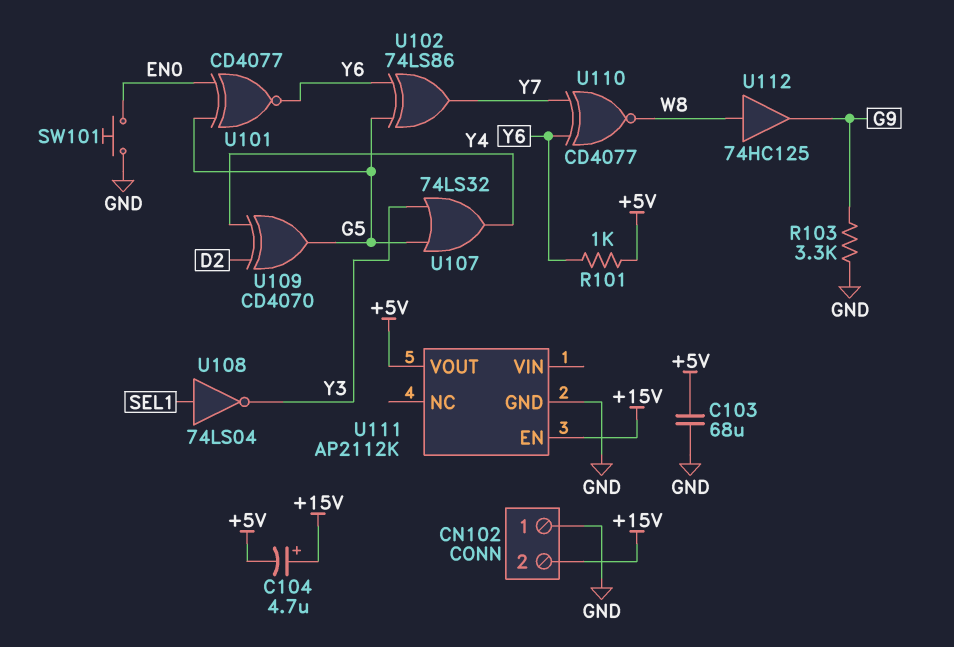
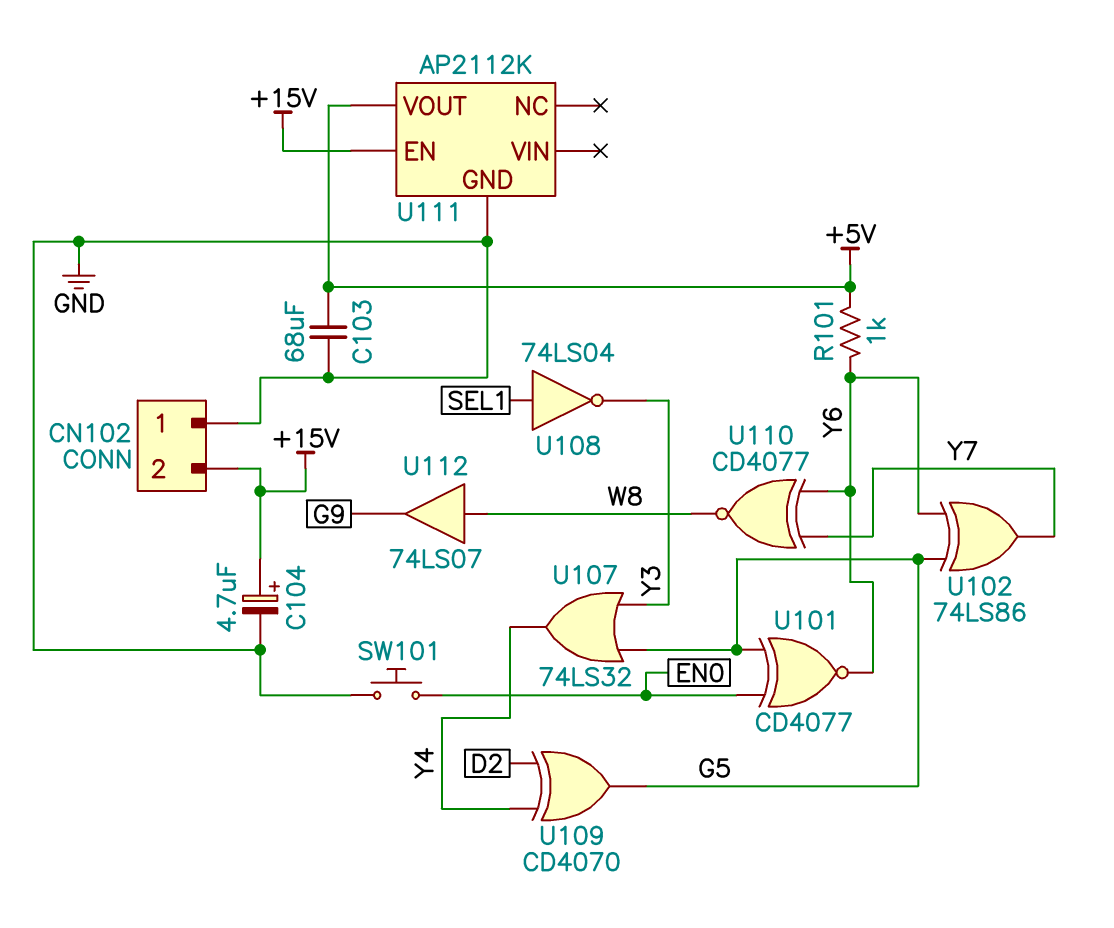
C104: 4.7uF (plus +15V, minus +5V) -> 4.7uF (plus +15V, minus GND)
R103: 3.3k (G9, GND) -> none
U112: buffer 74HC125 (in W8, out G9) -> buffer 74LS07 (in W8, out G9)

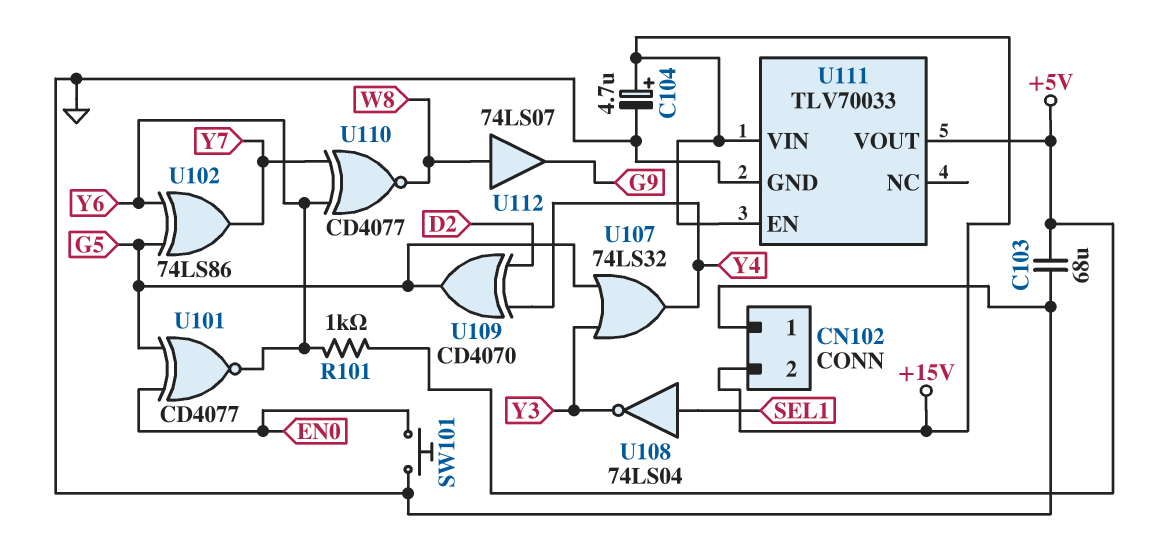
U111: AP2112K -> TLV70033
U111 pin VIN: none -> +15V

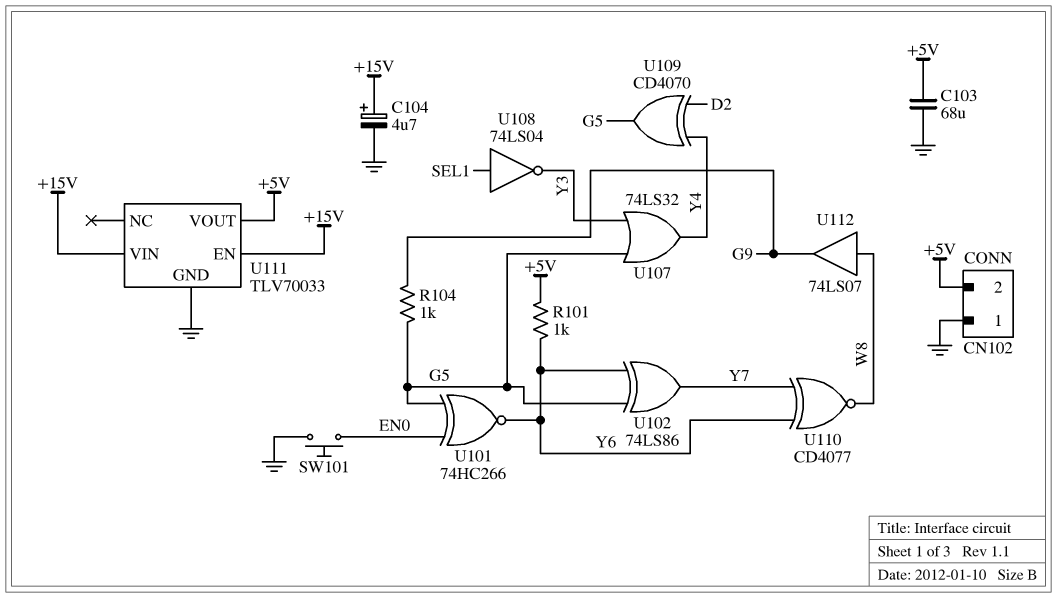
CN102 pin 2: +15V -> +5V
R104: none -> 1k (G5, G9)
U101: XNOR CD4077 (in EN0, in G5, out Y6) -> XNOR 74HC266 (in EN0, in G5, out Y6)

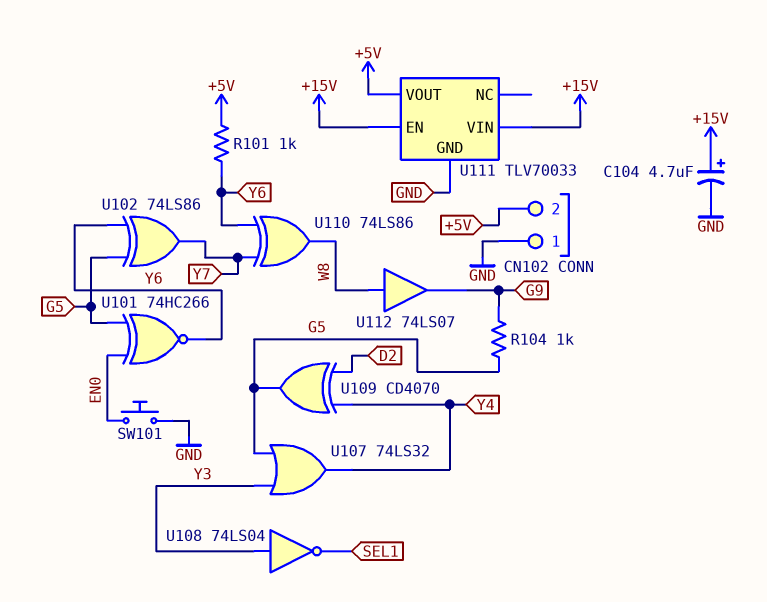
C103: 68uF (+5V, GND) -> none
U108: NOT 74LS04 (in SEL1, out Y3) -> NOT 74LS04 (in Y3, out SEL1)
U110: XNOR CD4077 (in Y6, in Y7, out W8) -> XOR 74LS86 (in Y6, in Y7, out W8)

